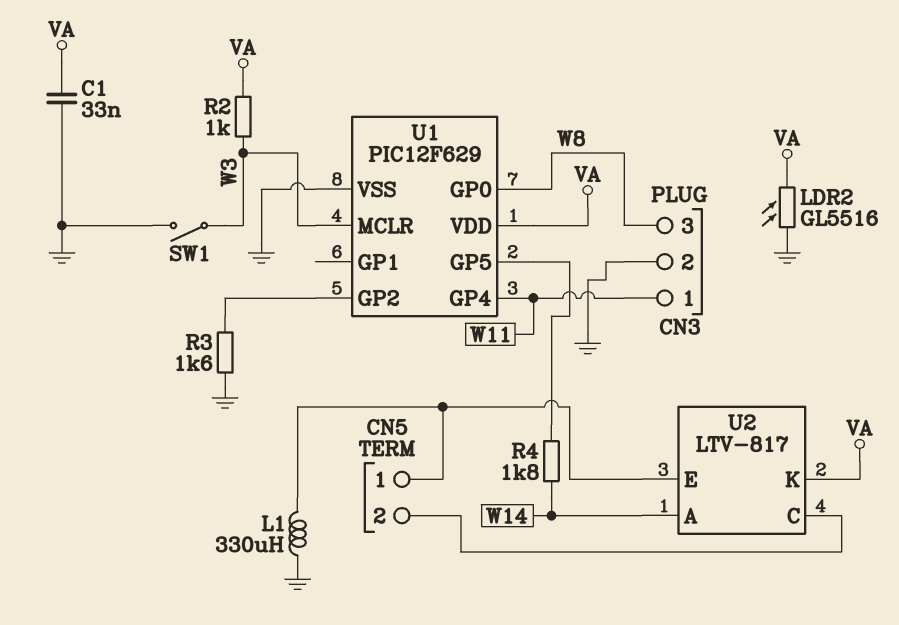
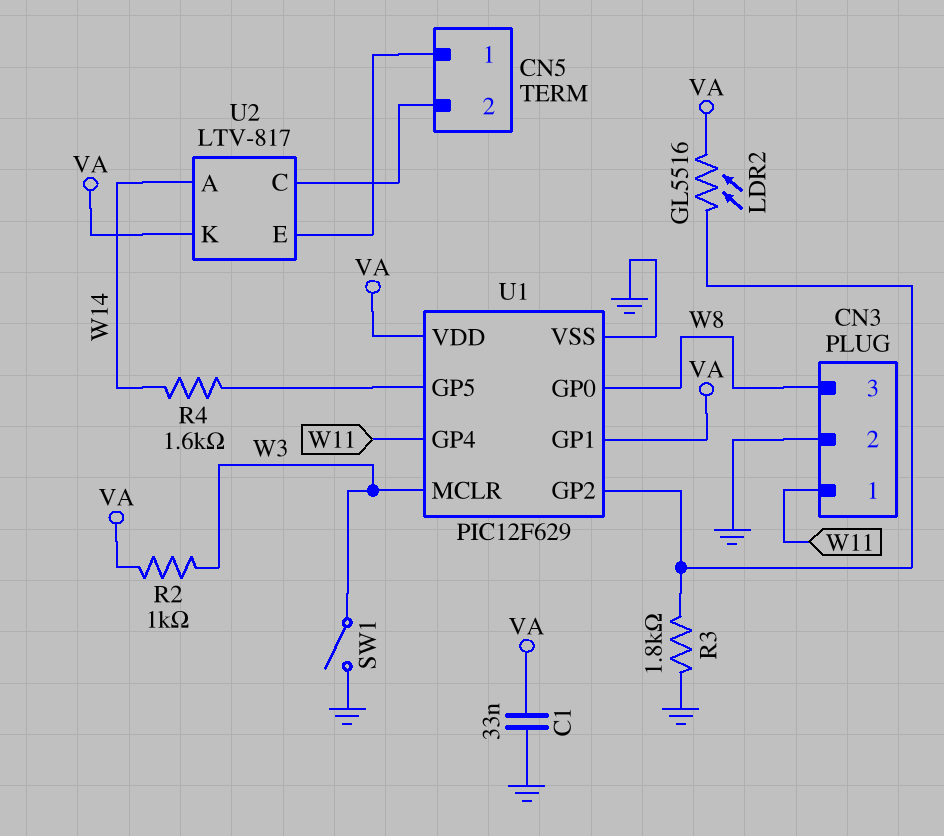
L1: 330uH (CN5/1, GND) -> none
LDR2: GL5516 (GND, VA) -> GL5516 (U1/GP2, VA)
R3: 1.6k (GND, U1/GP2) -> 1.8k (GND, U1/GP2)
R4: 1.8k (U1/GP5, W14) -> 1.6k (U1/GP5, W14)
U1 pin GP1: none -> VA

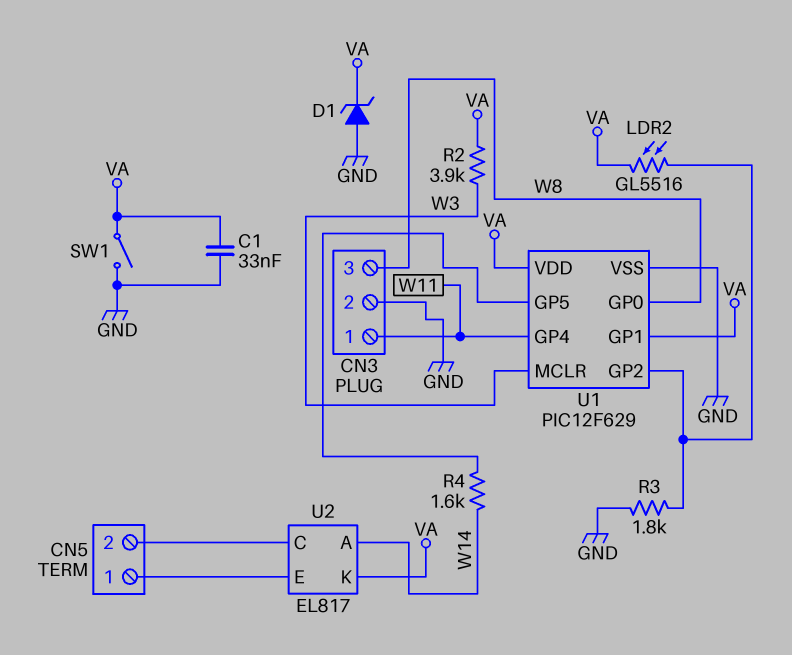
D1: none -> zener (A GND, K VA)
R2: 1k (VA, W3) -> 3.9k (VA, W3)
SW1: switch (GND, W3) -> switch (GND, VA)
U2: LTV-817 -> EL817

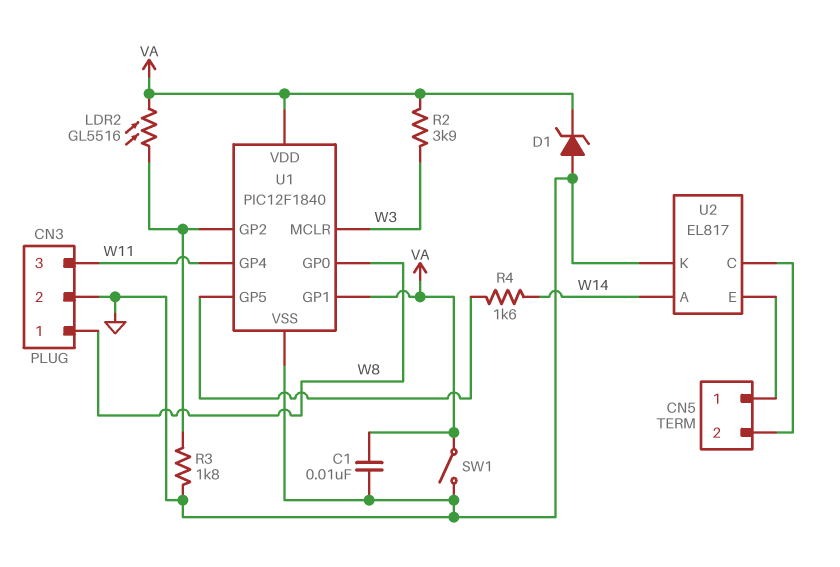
C1: 33nF (GND, VA) -> 10nF (GND, VA)
CN3 pin 1: W11 -> W8
CN3 pin 3: W8 -> W11
U1: PIC12F629 -> PIC12F1840
U2 pin K: VA -> GND

